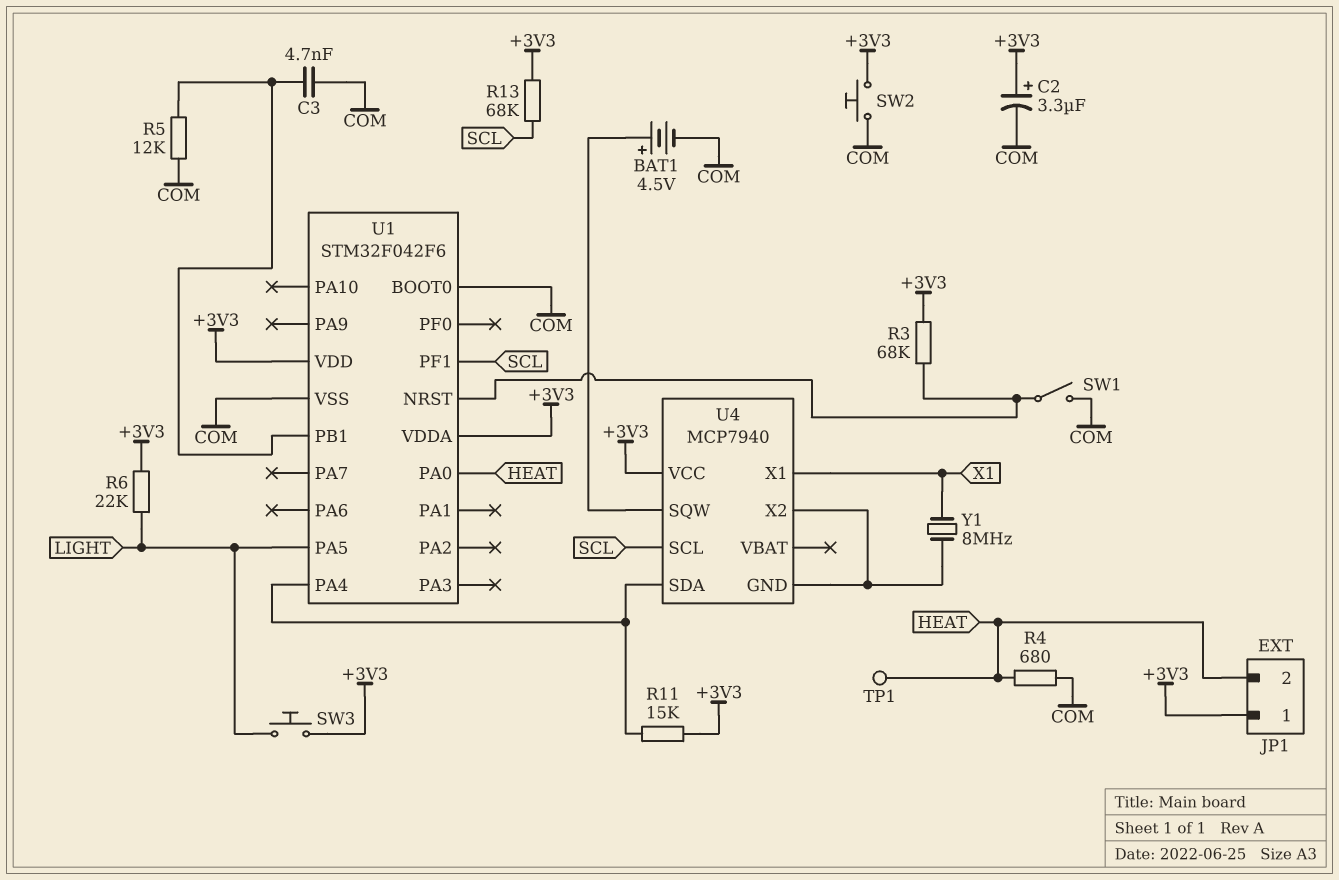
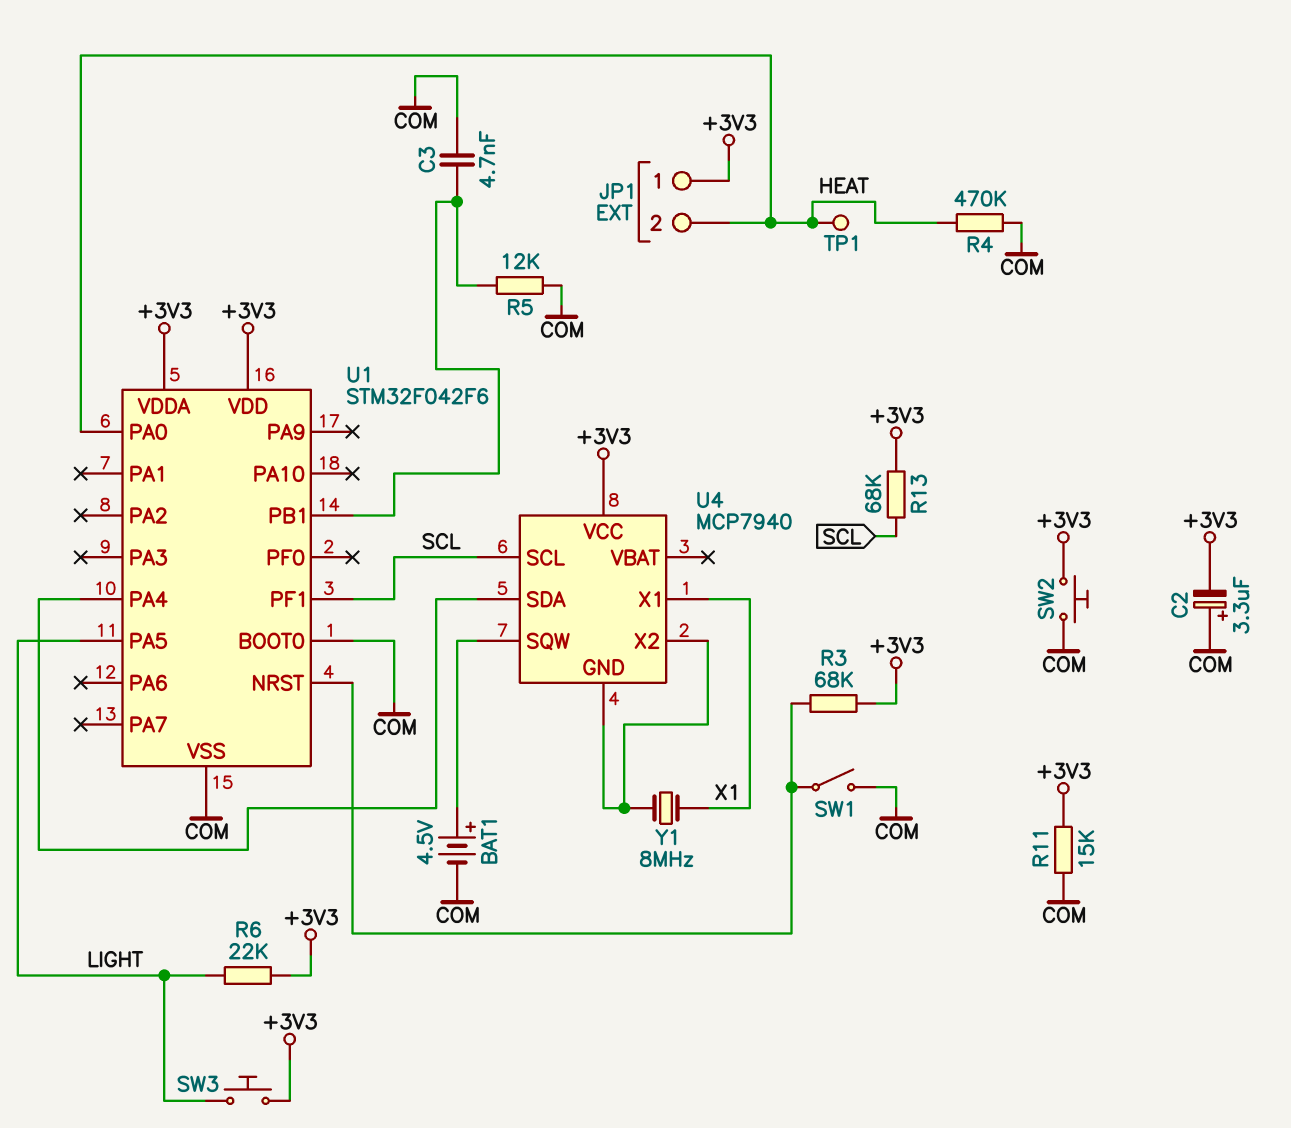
C2: 3.3uF (plus +3V3, minus COM) -> 3.3uF (plus COM, minus +3V3)
R4: 680 (COM, HEAT) -> 470k (COM, HEAT)
R11: 15k (+3V3, U1/PA4) -> 15k (+3V3, COM)

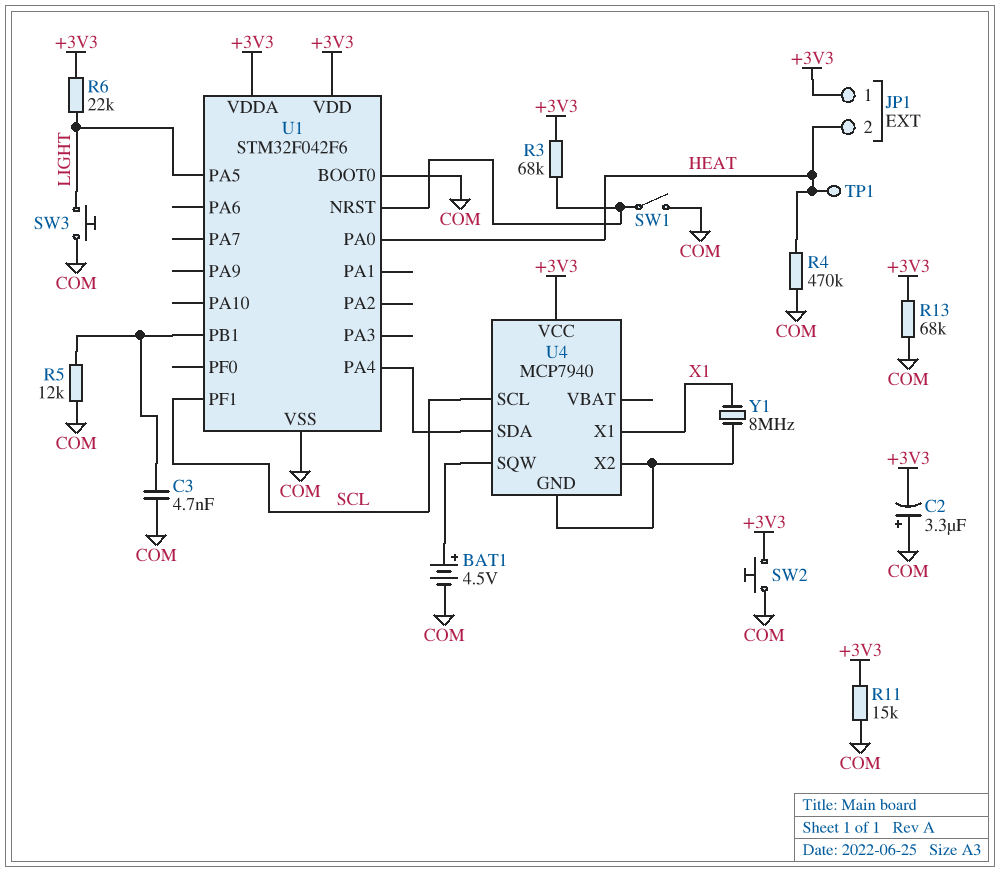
R13: 68k (+3V3, SCL) -> 68k (+3V3, COM)
SW3: button (+3V3, LIGHT) -> button (COM, LIGHT)

